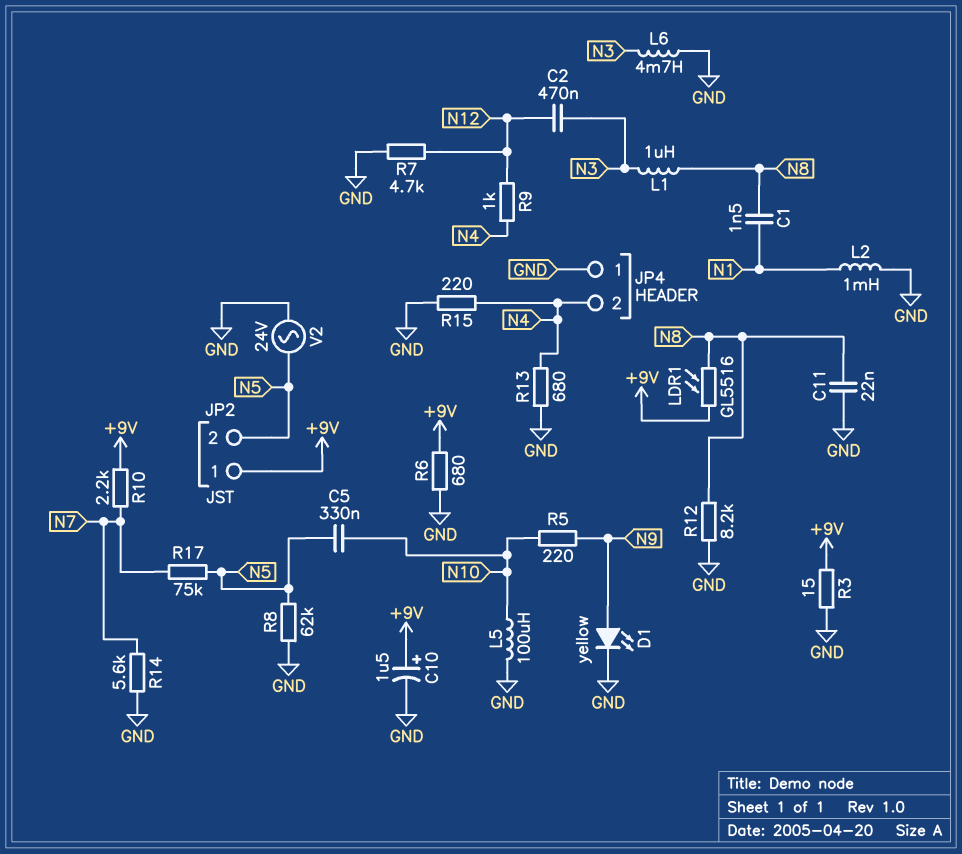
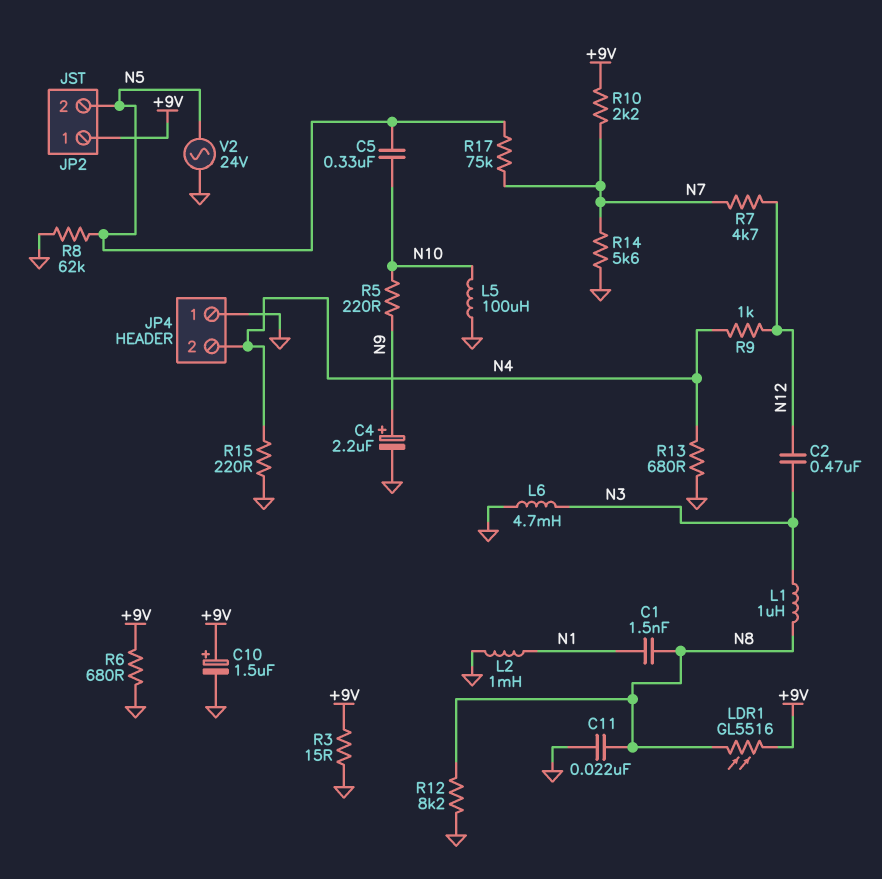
C4: none -> 2.2uF (plus N9, minus GND)
D1: LED yellow (A N9, K GND) -> none
R7: 4.7k (GND, N12) -> 4.7k (N7, N12)

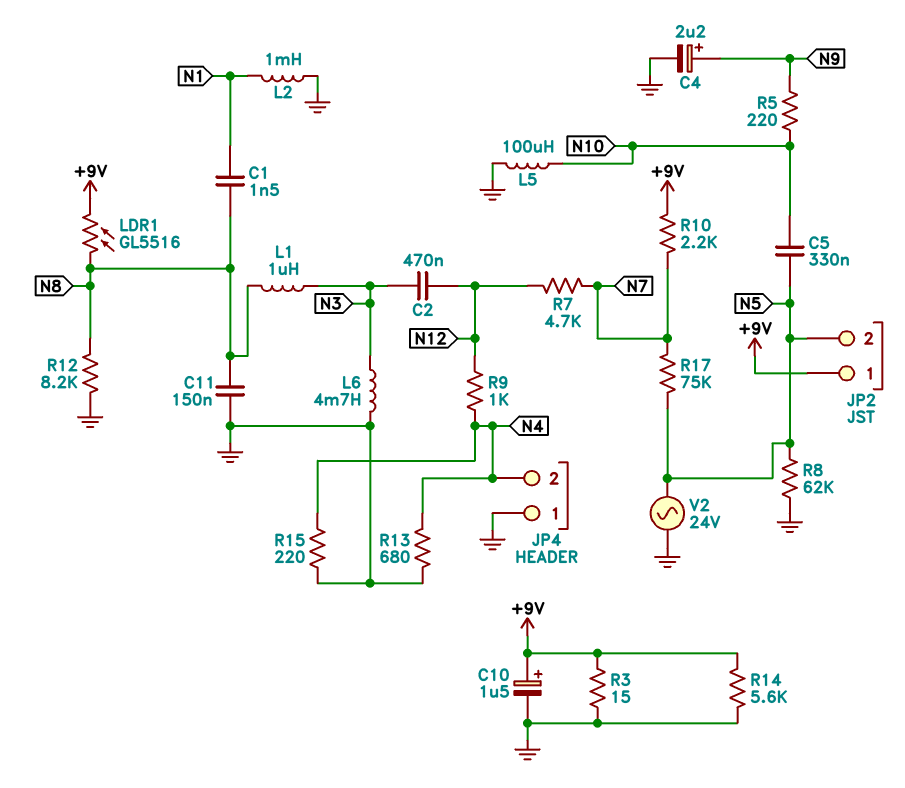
C11: 22nF (GND, N8) -> 150nF (GND, N8)
R6: 680 (+9V, GND) -> none
R14: 5.6k (GND, N7) -> 5.6k (+9V, GND)

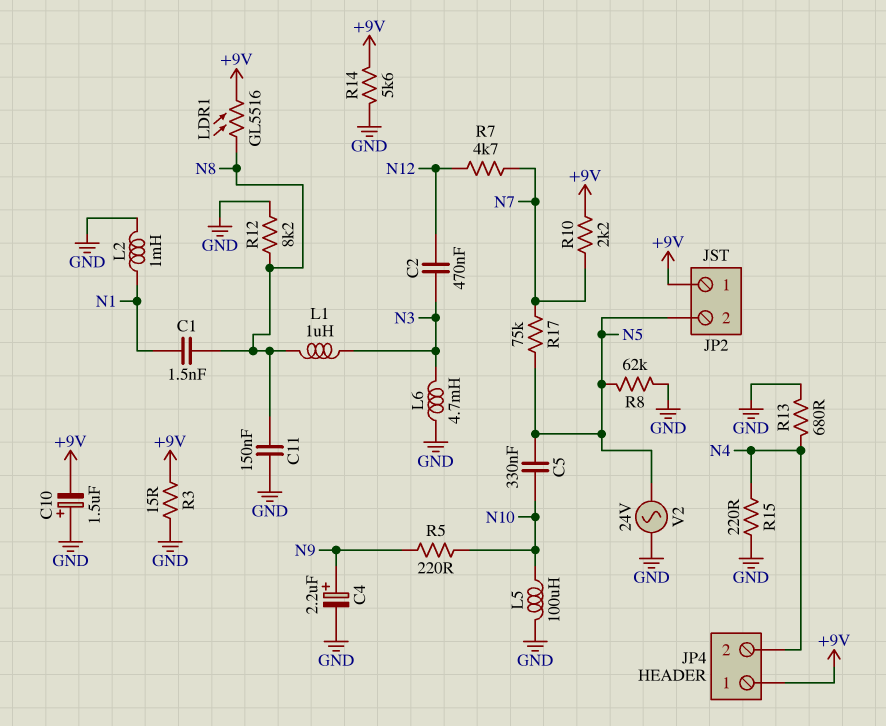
C10: 1.5uF (plus +9V, minus GND) -> 1.5uF (plus GND, minus +9V)
JP4 pin 1: GND -> +9V
R9: 1k (N4, N12) -> none

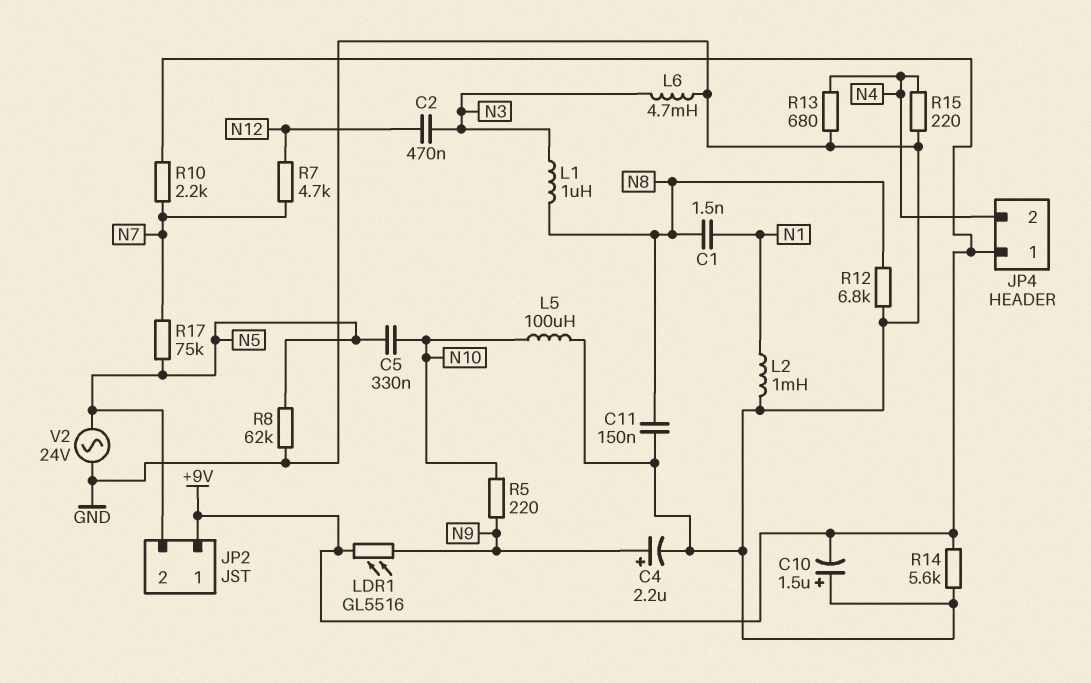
LDR1: GL5516 (+9V, N8) -> GL5516 (+9V, N9)
R3: 15 (+9V, GND) -> none
R12: 8.2k (GND, N8) -> 6.8k (GND, N8)

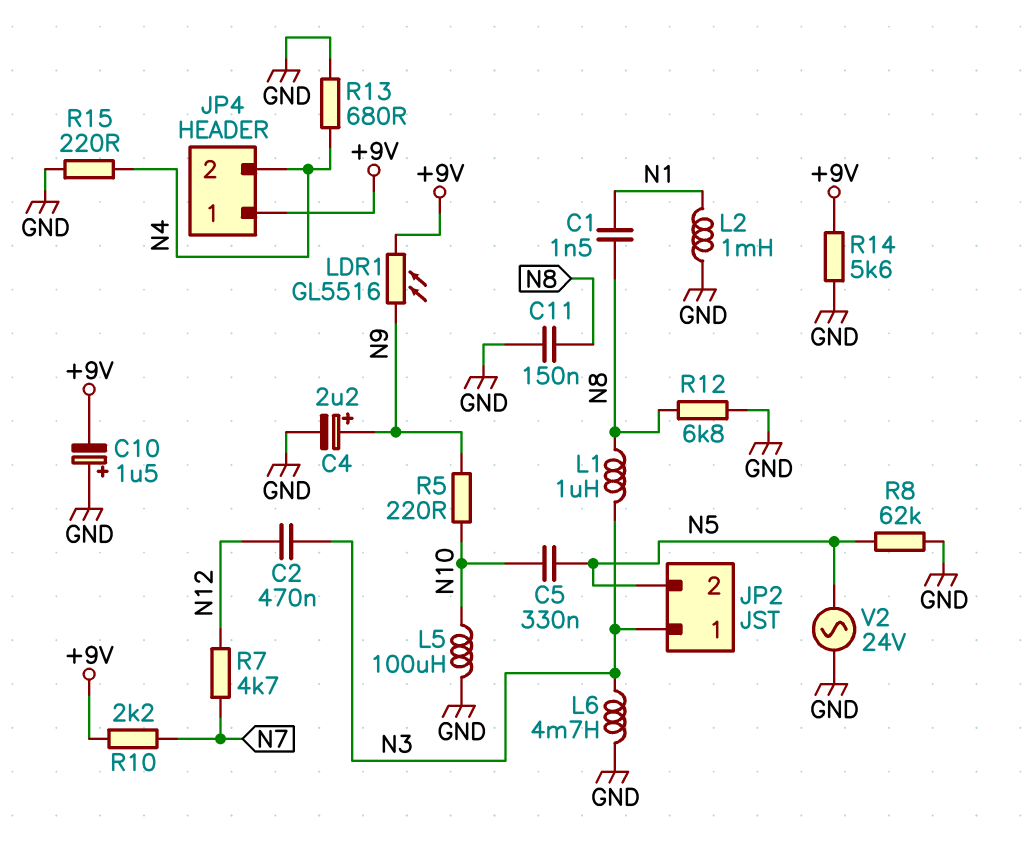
JP2 pin 1: +9V -> N3
R17: 75k (N5, N7) -> none

